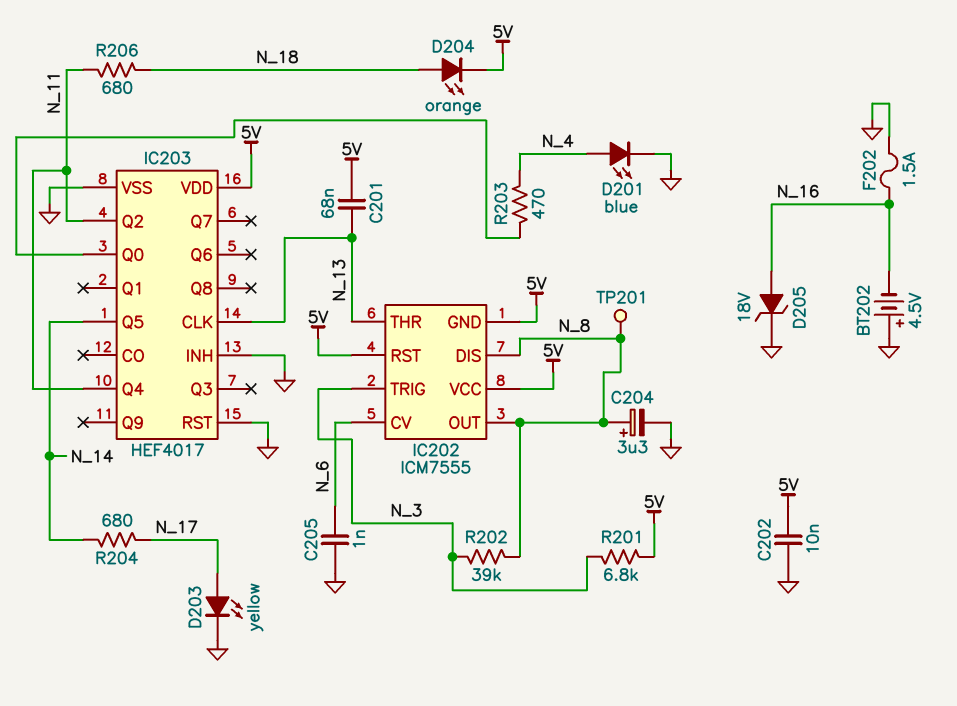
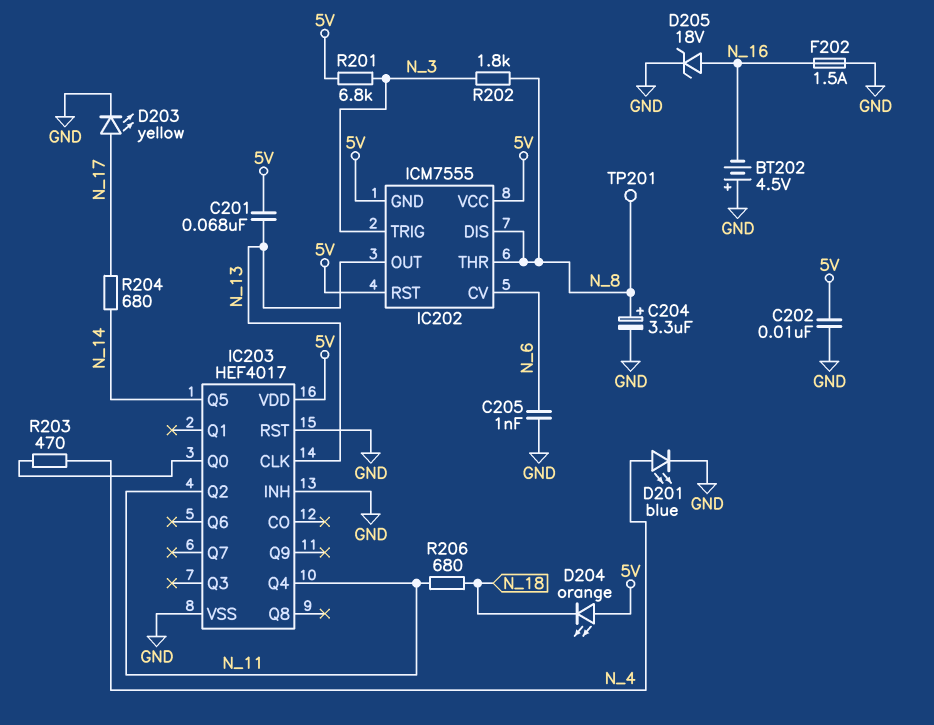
D204: LED orange (A N_18, K 5V) -> LED orange (A 5V, K N_18)
IC202 pin OUT: N_8 -> N_13
IC202 pin THR: N_13 -> N_8
R202: 39k (N_3, N_8) -> 1.8k (N_3, N_8)

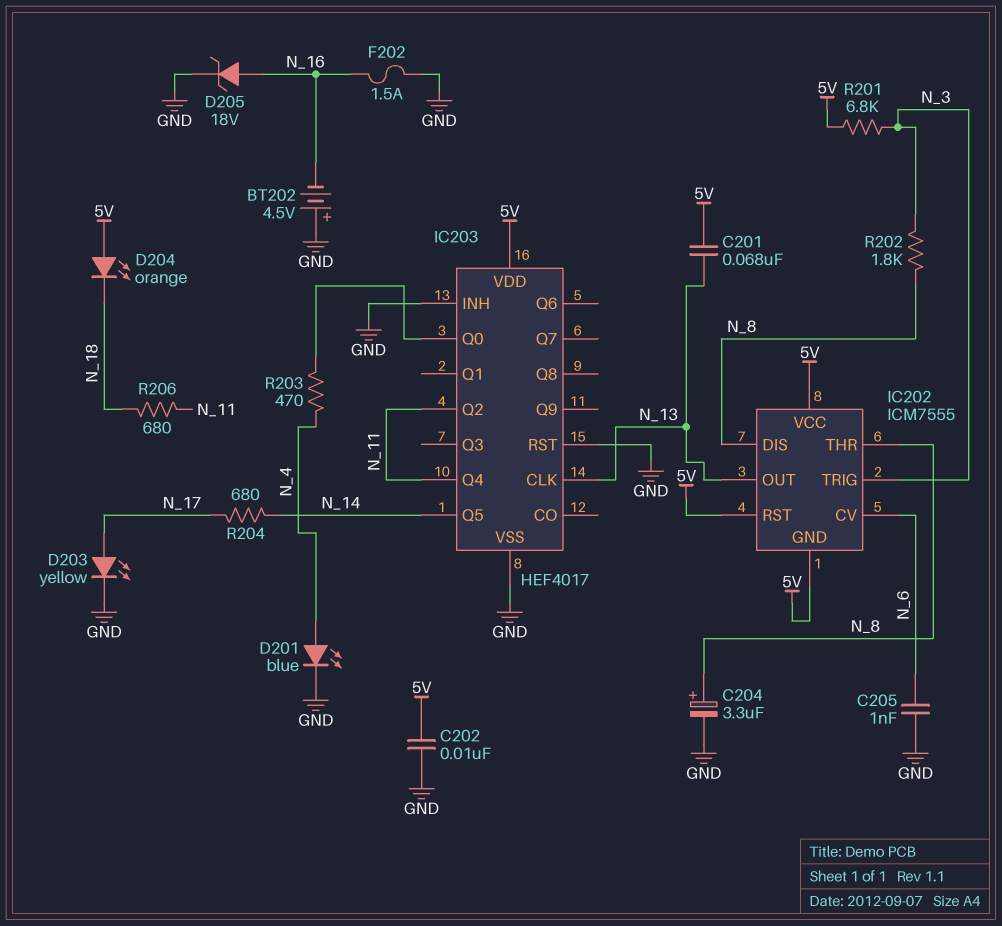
TP201: test point (N_8) -> none

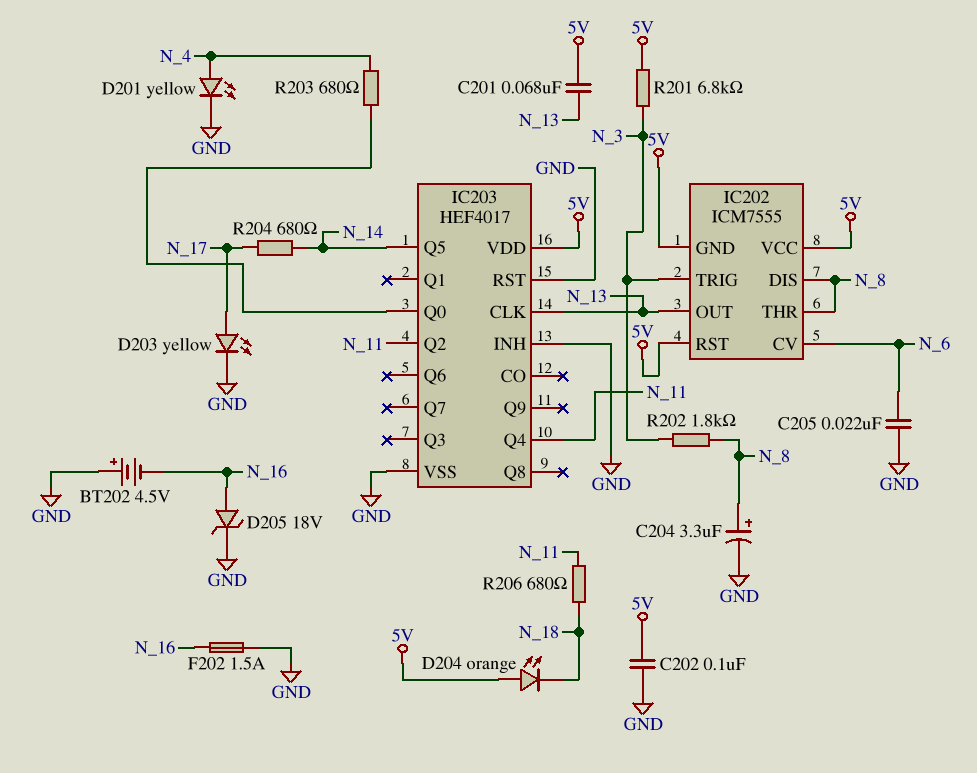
C202: 10nF (5V, GND) -> 100nF (5V, GND)
C205: 1nF (GND, N_6) -> 22nF (GND, N_6)
D201: LED blue (A N_4, K GND) -> LED yellow (A N_4, K GND)
R203: 470 (IC203/Q0, N_4) -> 680 (IC203/Q0, N_4)

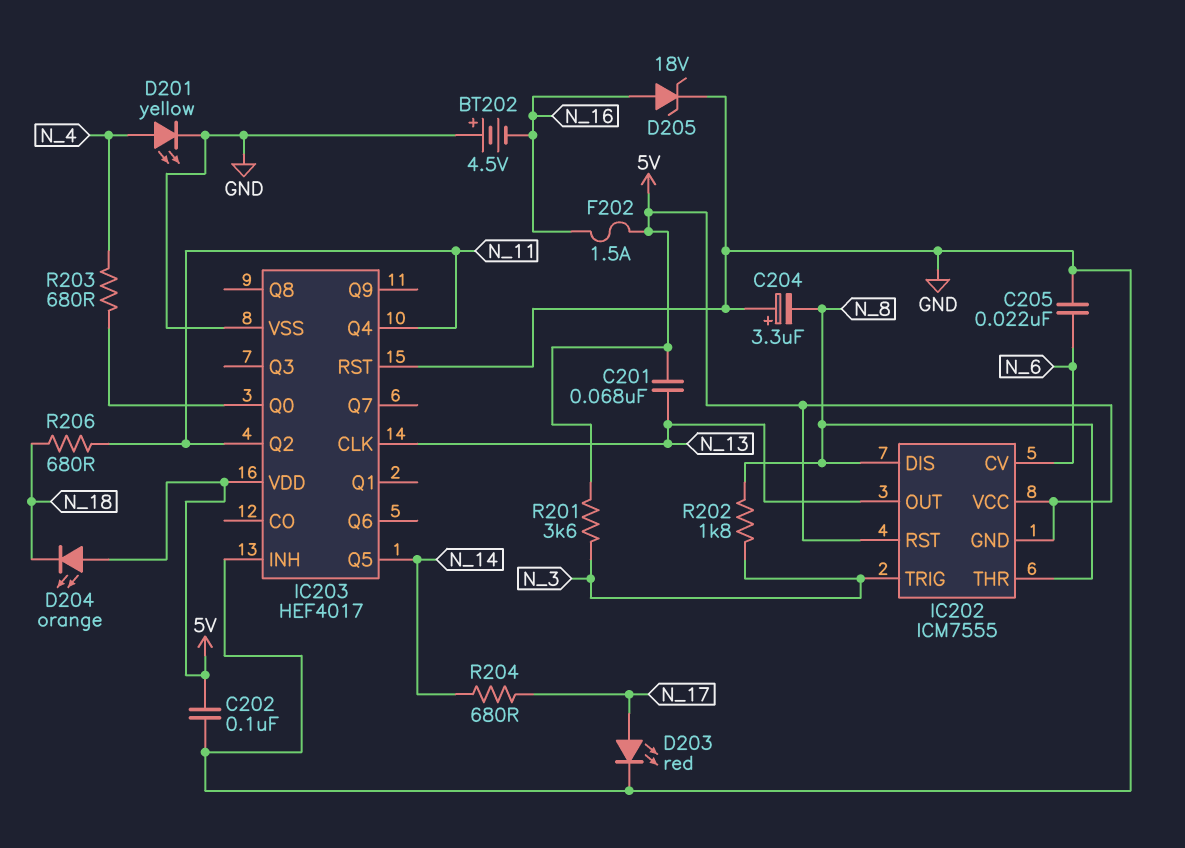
C204: 3.3uF (plus N_8, minus GND) -> 3.3uF (plus GND, minus N_8)
D203: LED yellow (A N_17, K GND) -> LED red (A N_17, K GND)
F202: 1.5A (GND, N_16) -> 1.5A (5V, N_16)
R201: 6.8k (5V, N_3) -> 3.6k (5V, N_3)

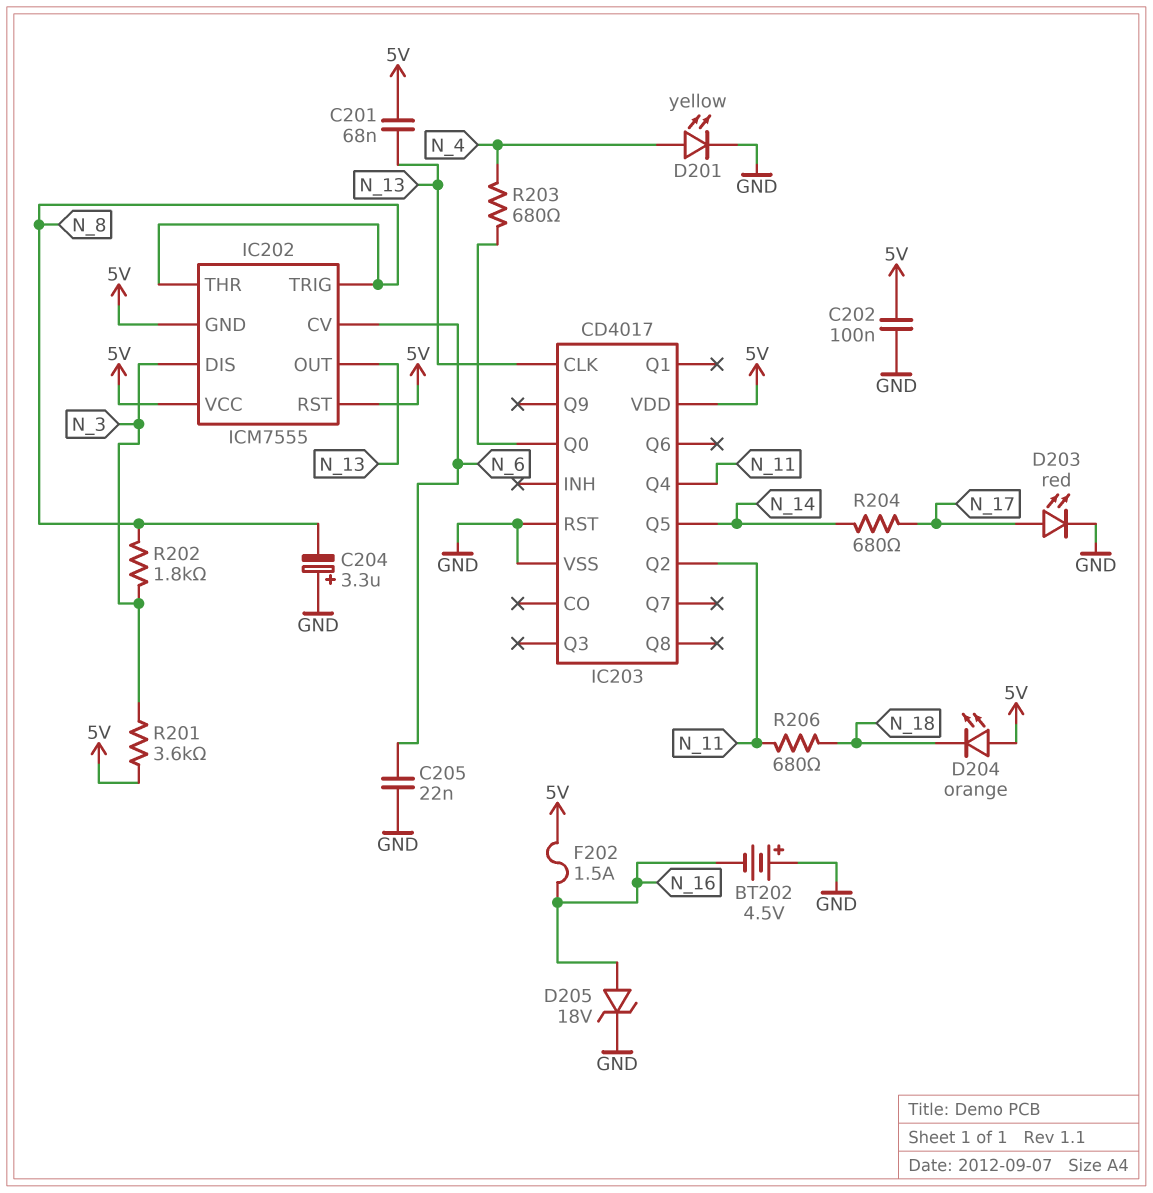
IC202 pin DIS: N_8 -> N_3
IC202 pin TRIG: N_3 -> N_8
IC203: HEF4017 -> CD4017
IC203 pin INH: GND -> none

